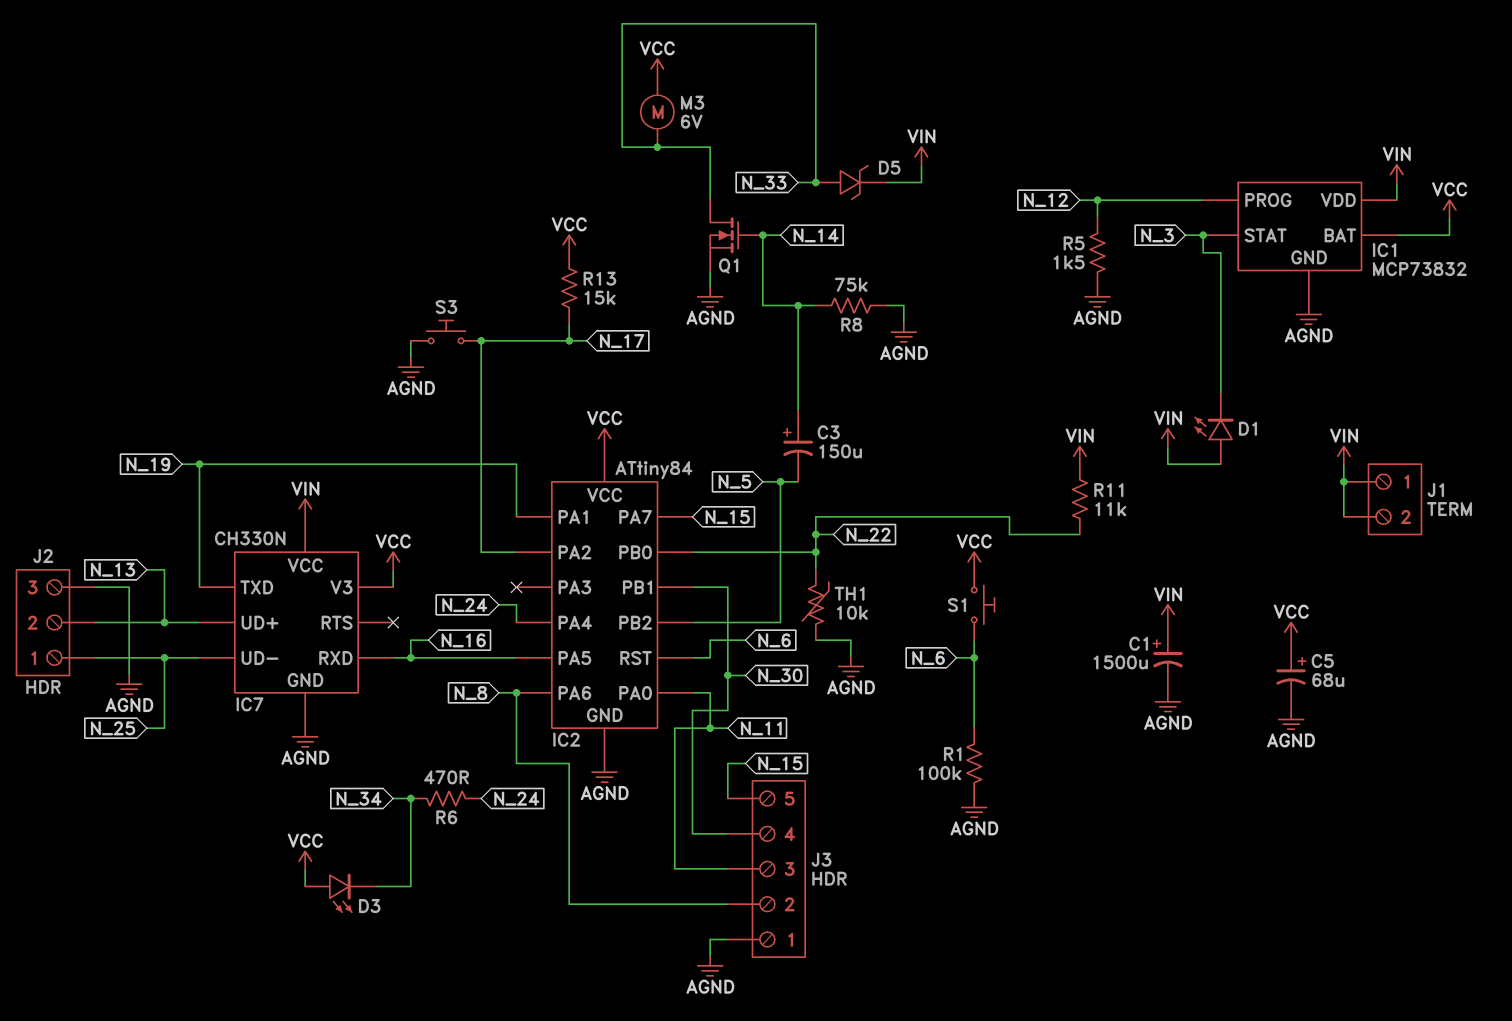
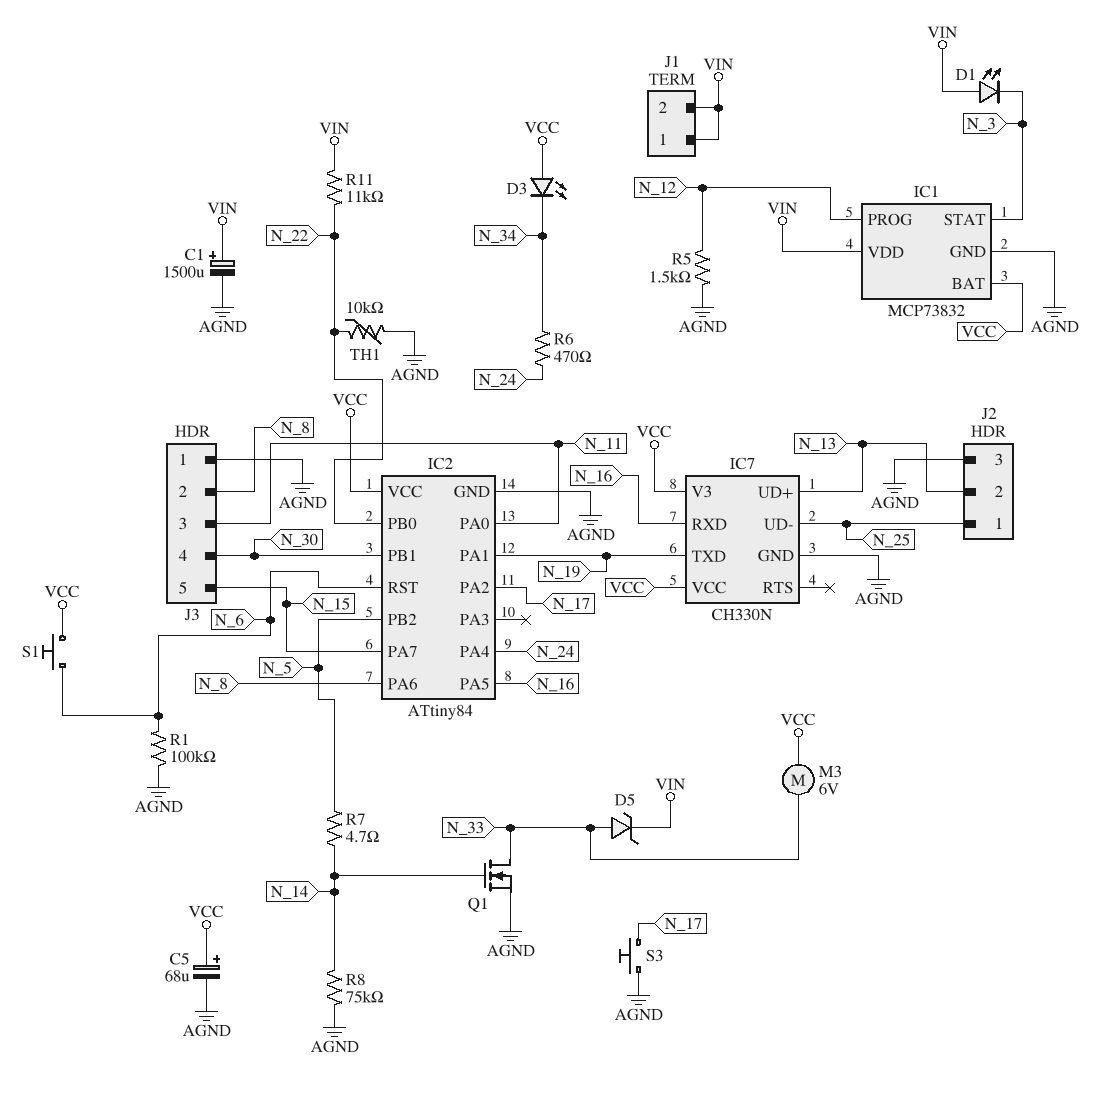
C3: 150uF (plus N_14, minus N_5) -> none
IC7 pin VCC: VIN -> VCC
R7: none -> 4.7 (N_5, N_14)
R13: 15k (N_17, VCC) -> none

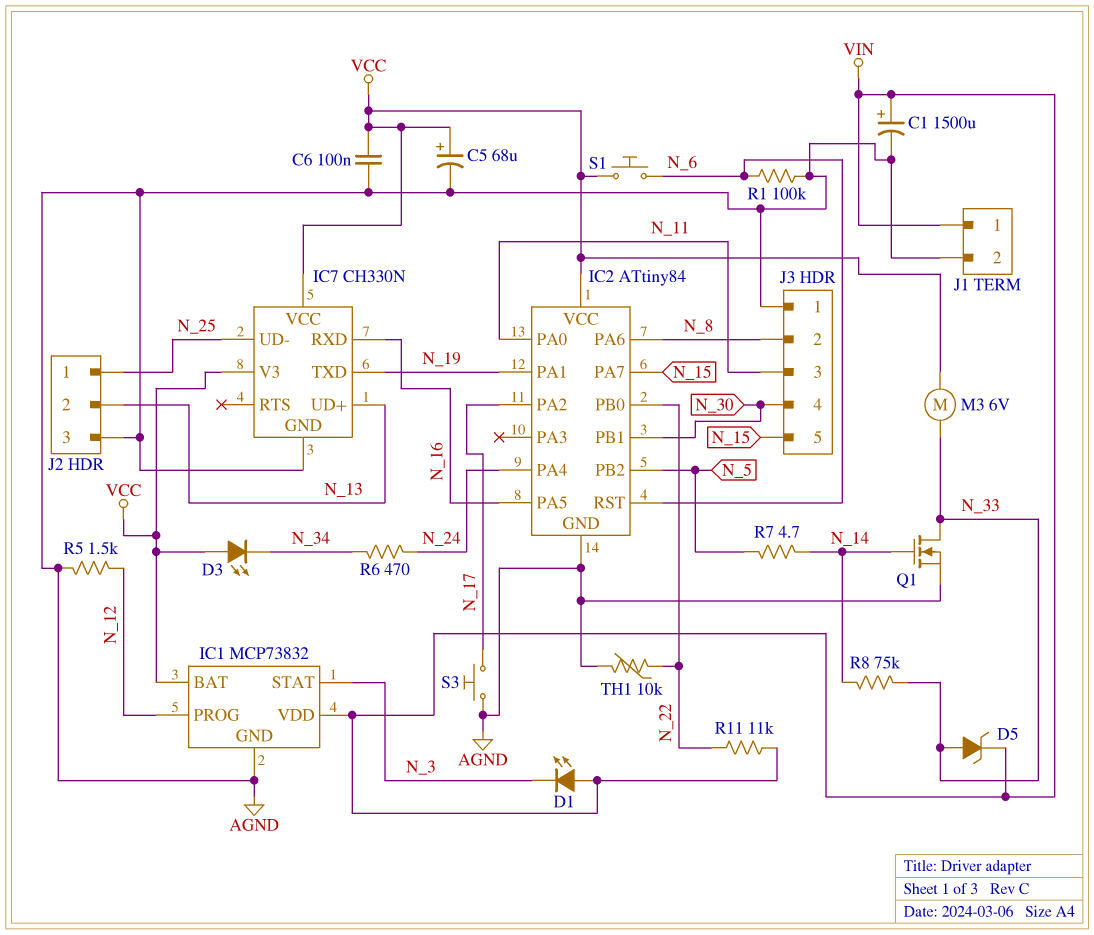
C6: none -> 100nF (AGND, VCC)
J1 pin 2: VIN -> AGND
R8: 75k (AGND, N_14) -> 75k (N_14, N_33)

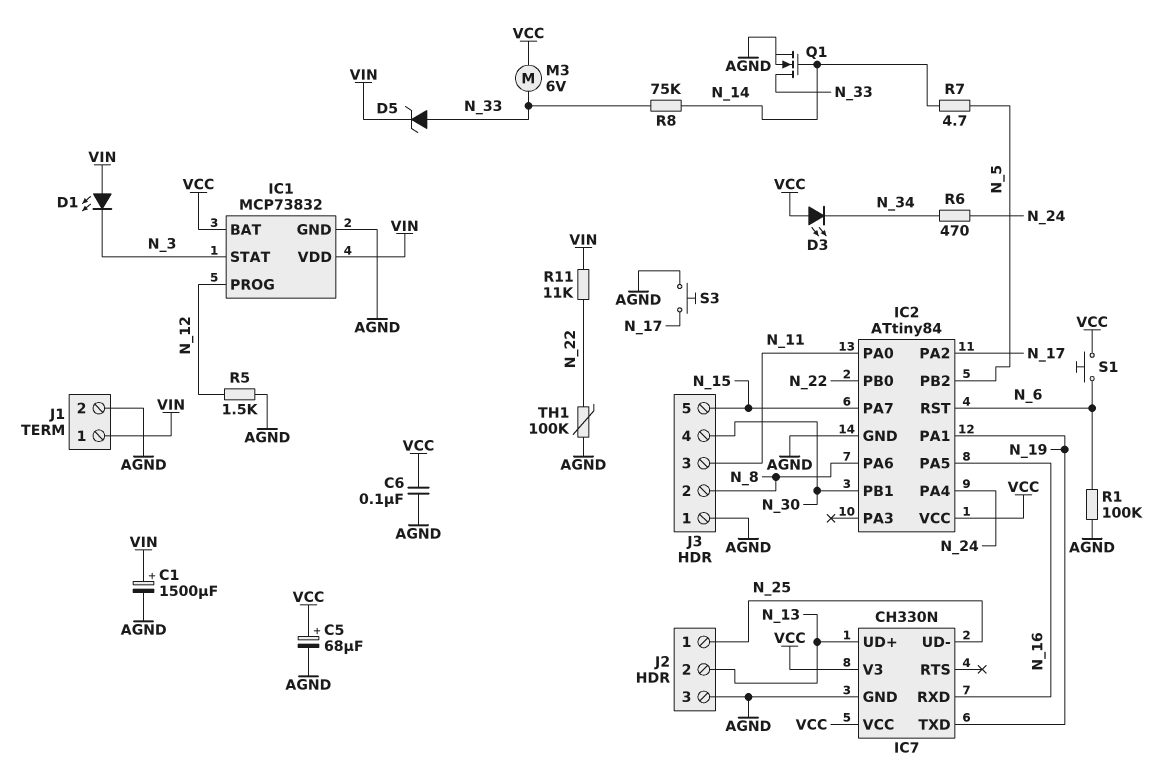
TH1: 10k (AGND, N_22) -> 100k (AGND, N_22)

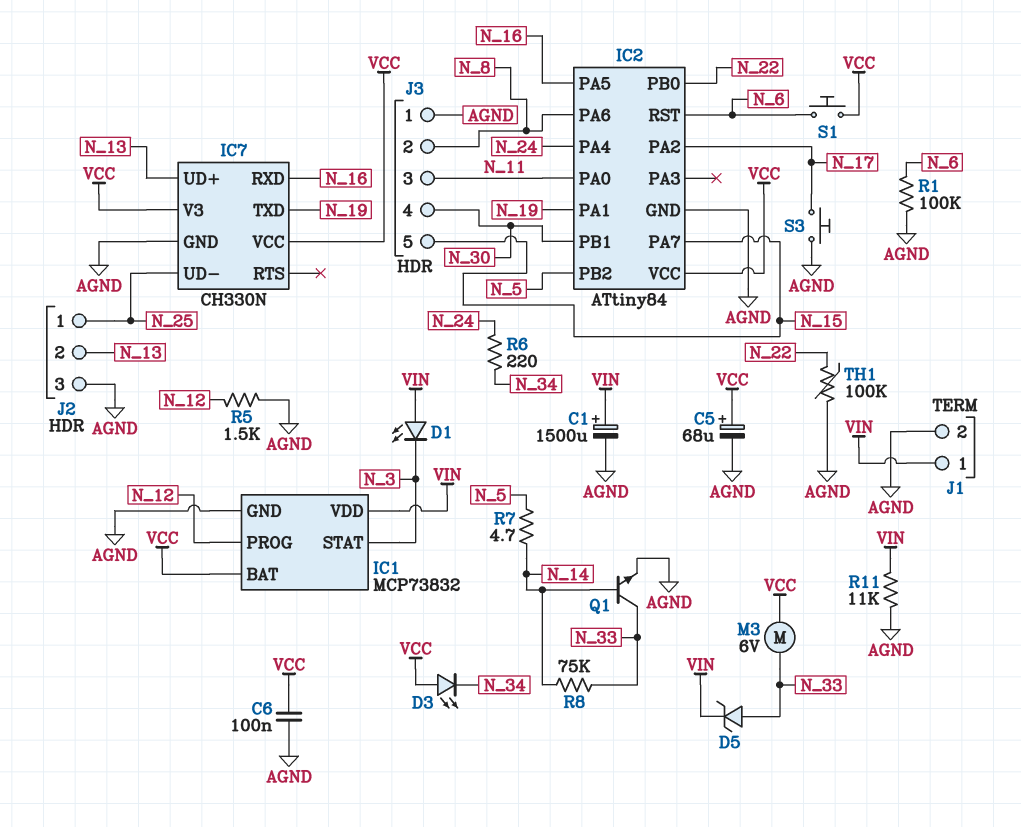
Q1: NMOS (G N_14, D N_33, S AGND) -> NPN (B N_14, C N_33, E AGND)
R6: 470 (N_24, N_34) -> 220 (N_24, N_34)
R11: 11k (N_22, VIN) -> 11k (AGND, VIN)

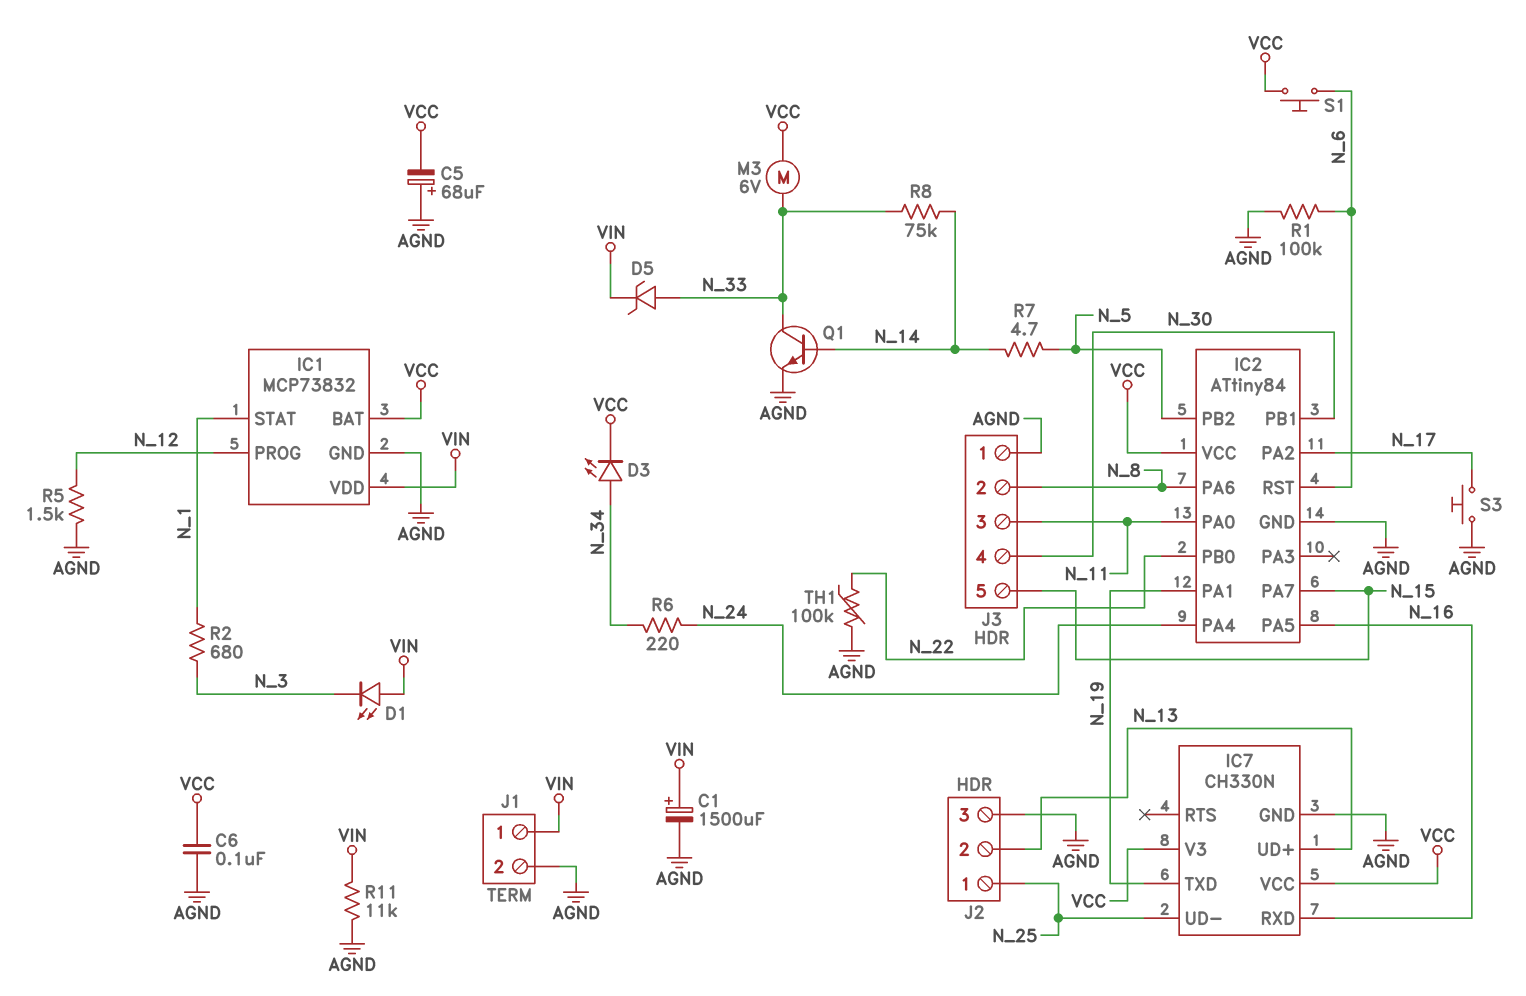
C5: 68uF (plus VCC, minus AGND) -> 68uF (plus AGND, minus VCC)
D3: LED (A VCC, K N_34) -> LED (A N_34, K VCC)
IC1 pin STAT: N_3 -> N_1
R2: none -> 680 (N_1, N_3)

